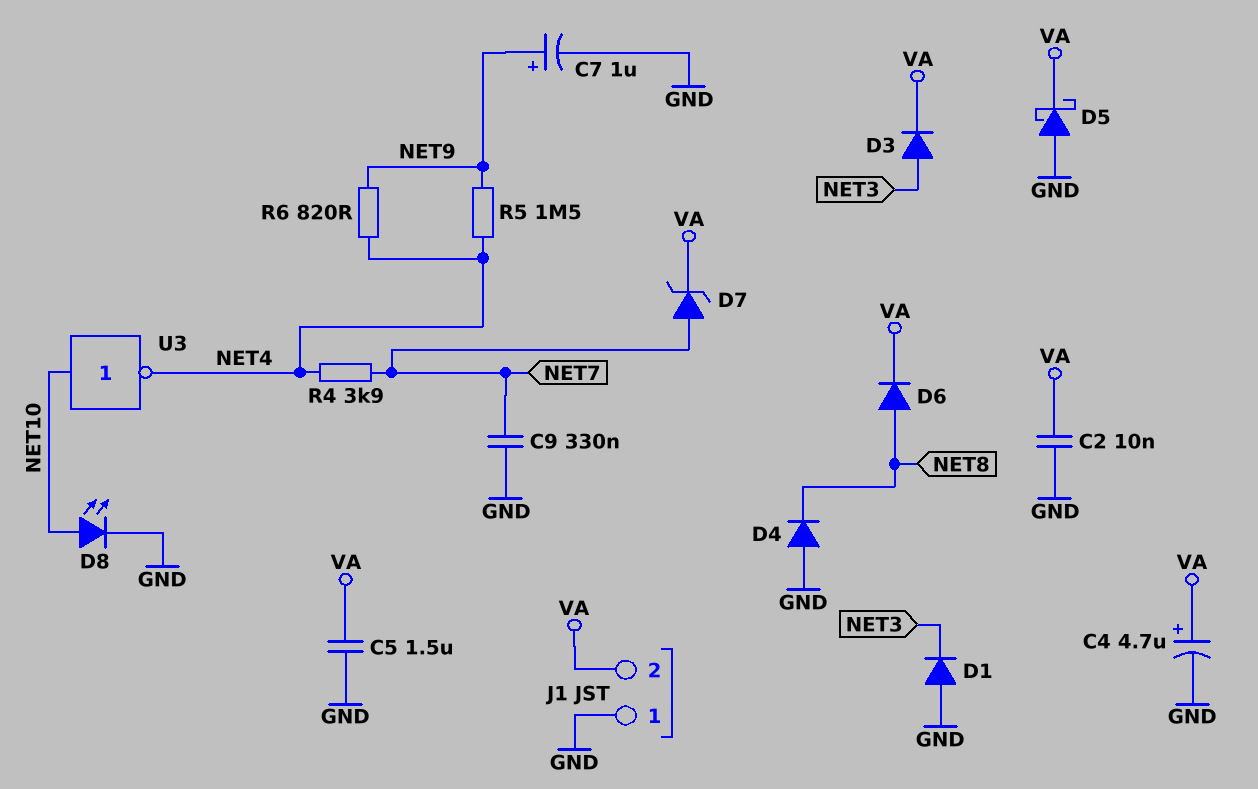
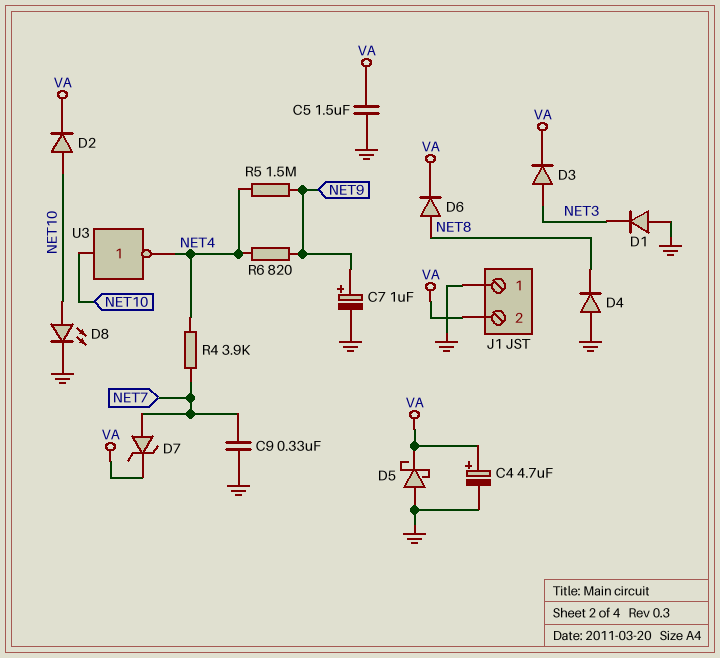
C2: 10nF (GND, VA) -> none
D2: none -> diode (A NET10, K VA)

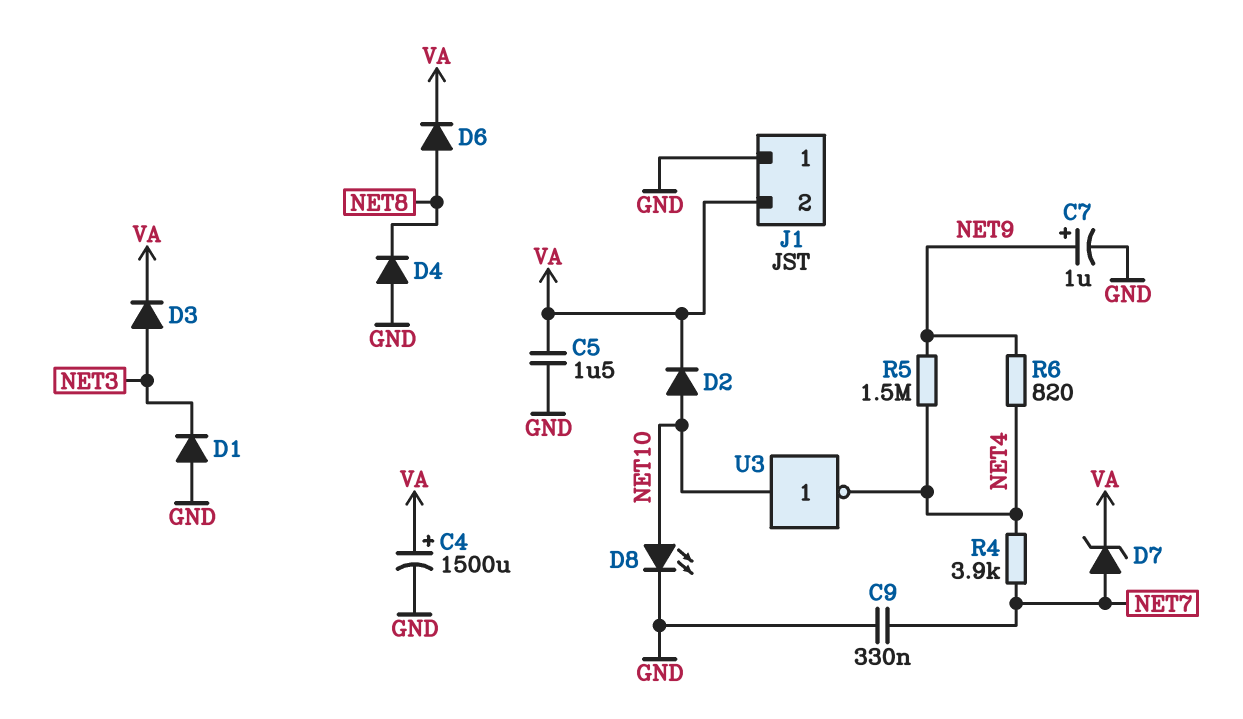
C4: 4.7uF (plus VA, minus GND) -> 1500uF (plus VA, minus GND)
D5: schottky (A GND, K VA) -> none

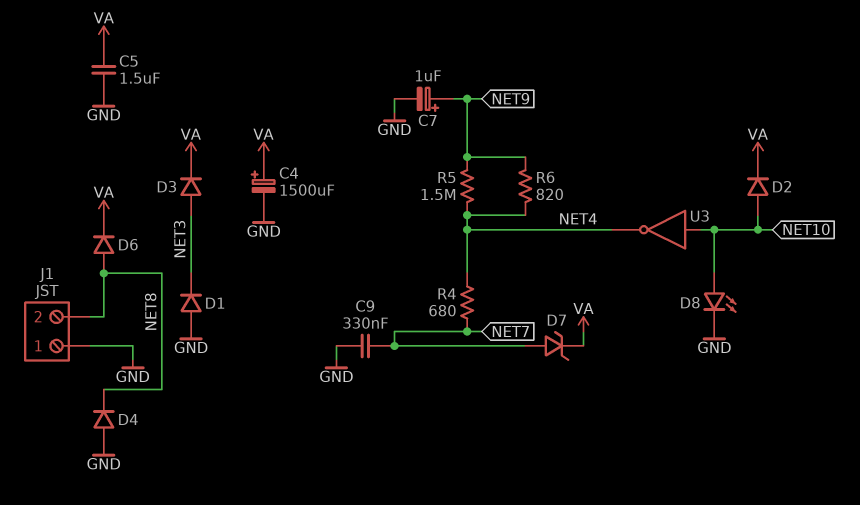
J1 pin 2: VA -> NET8
R4: 3.9k (NET4, NET7) -> 680 (NET4, NET7)

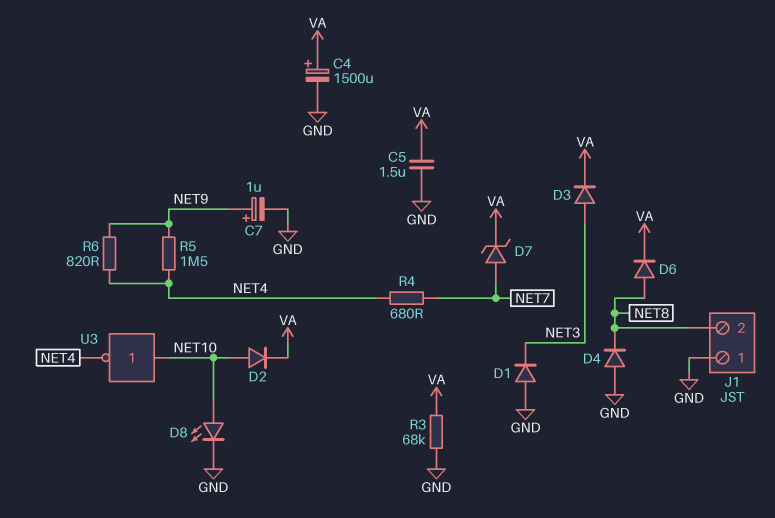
C9: 330nF (GND, NET7) -> none
R3: none -> 68k (GND, VA)

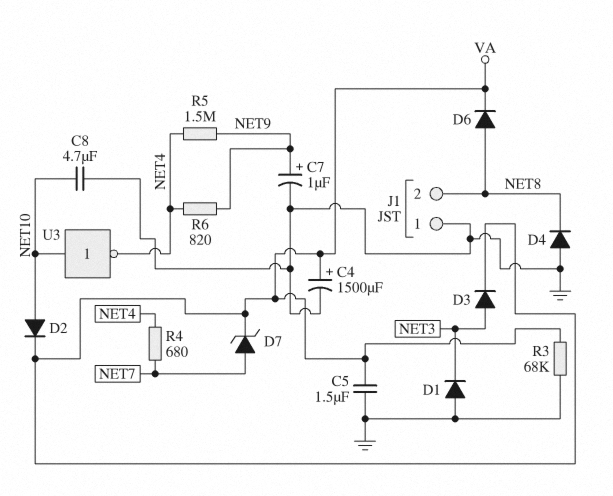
C8: none -> 4.7uF (GND, NET10)
D8: LED (A NET10, K GND) -> none

